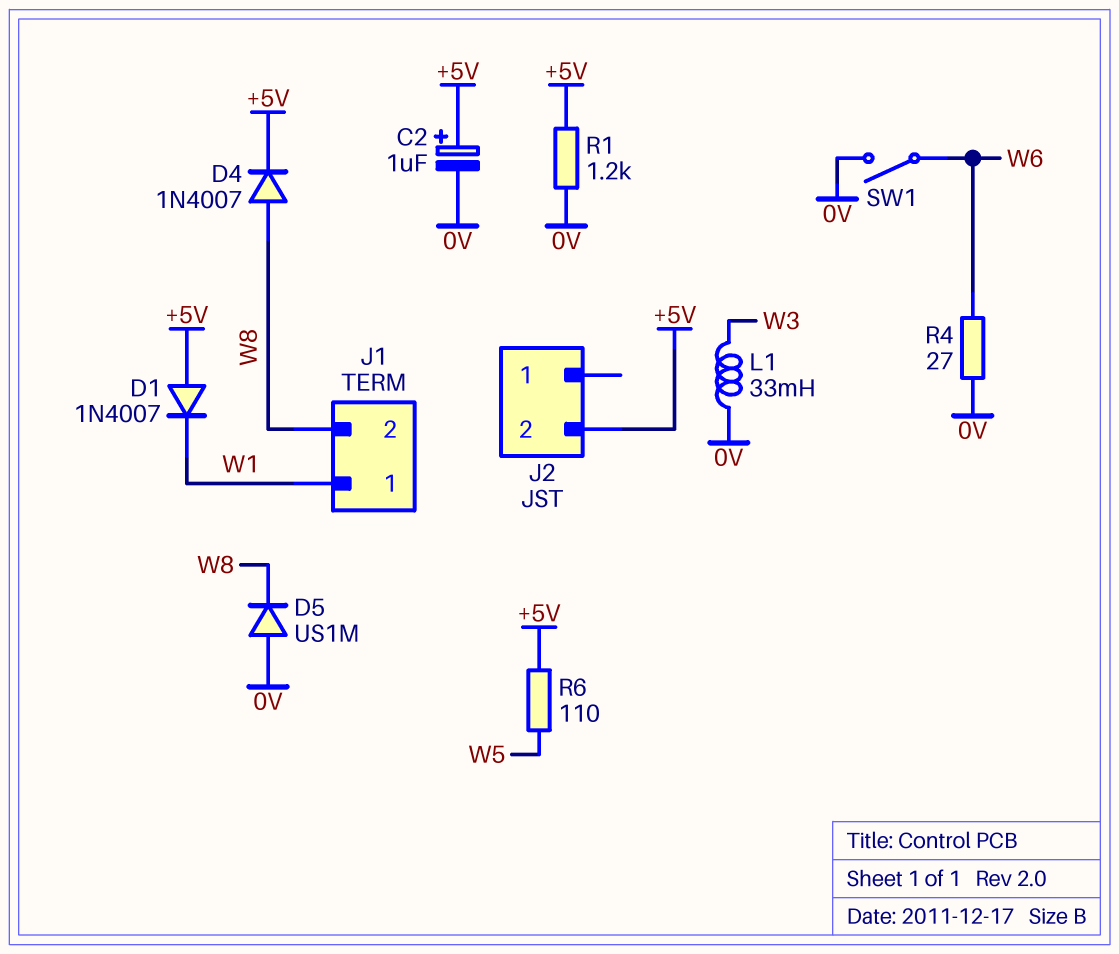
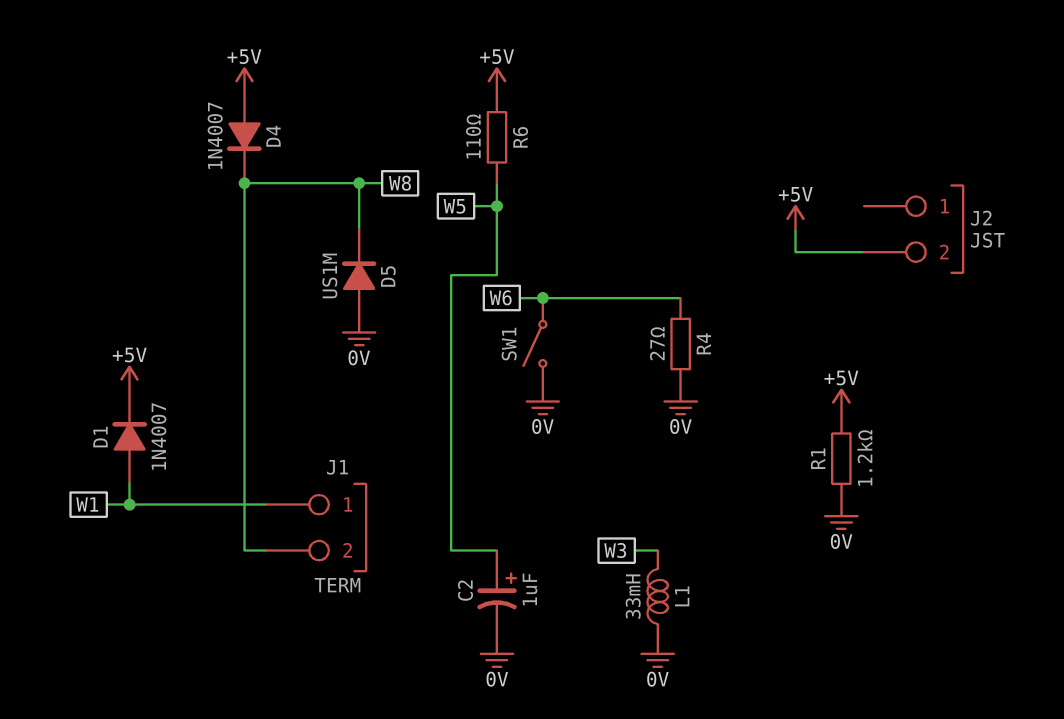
C2: 1uF (plus +5V, minus 0V) -> 1uF (plus W5, minus 0V)
D1: diode 1N4007 (A +5V, K W1) -> diode 1N4007 (A W1, K +5V)
D4: diode 1N4007 (A W8, K +5V) -> diode 1N4007 (A +5V, K W8)

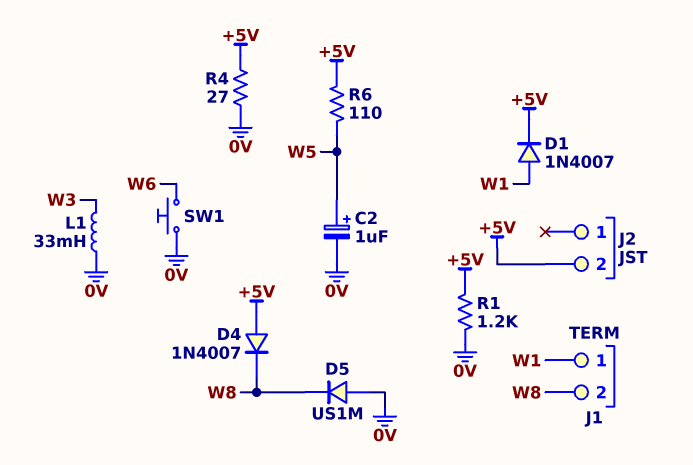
R4: 27 (0V, W6) -> 27 (+5V, 0V)
SW1: switch (0V, W6) -> button (0V, W6)

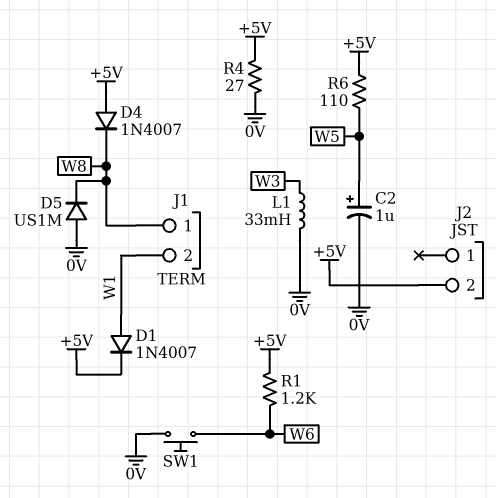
J1 pin 1: W1 -> W8
J1 pin 2: W8 -> W1
R1: 1.2k (+5V, 0V) -> 1.2k (+5V, W6)

